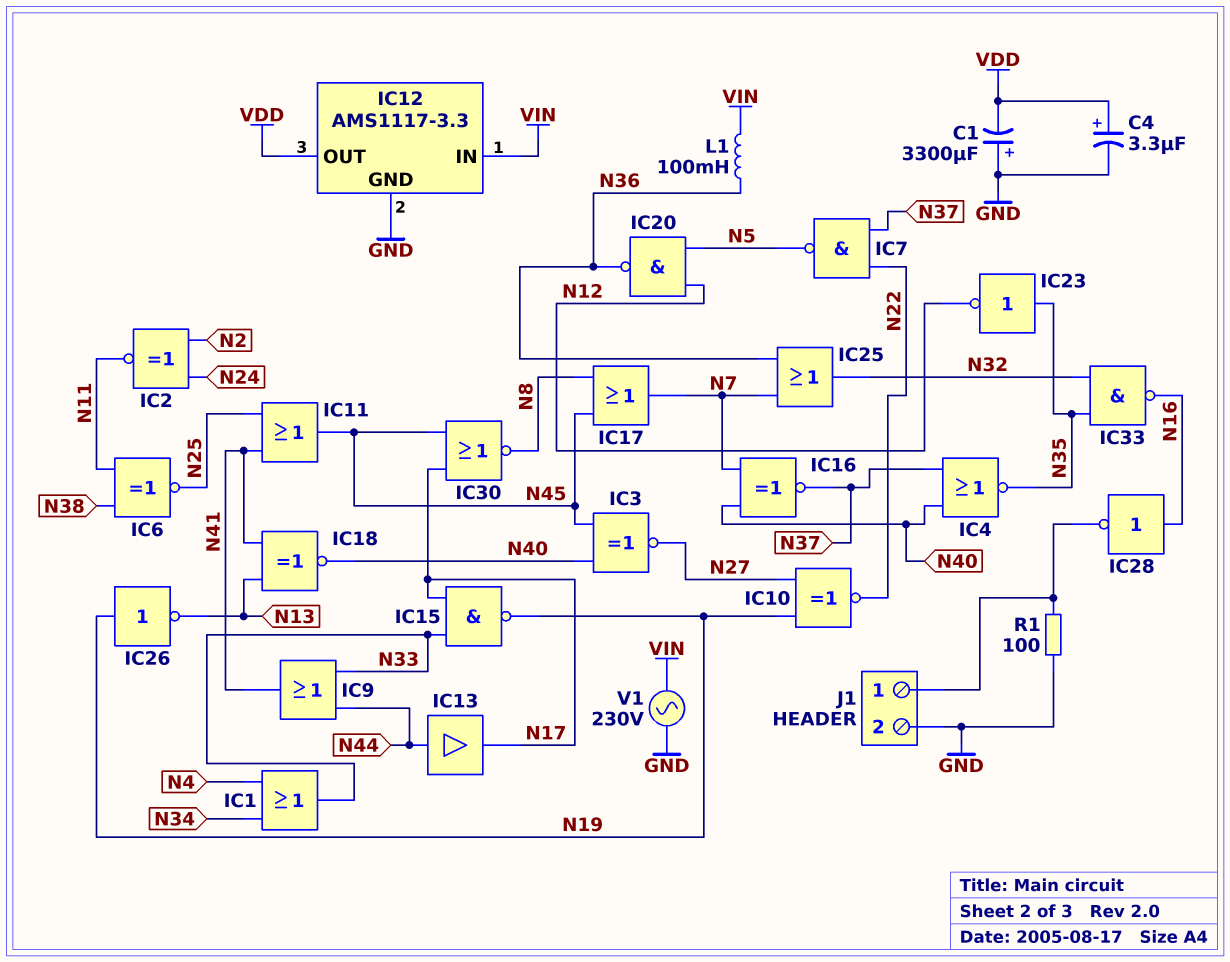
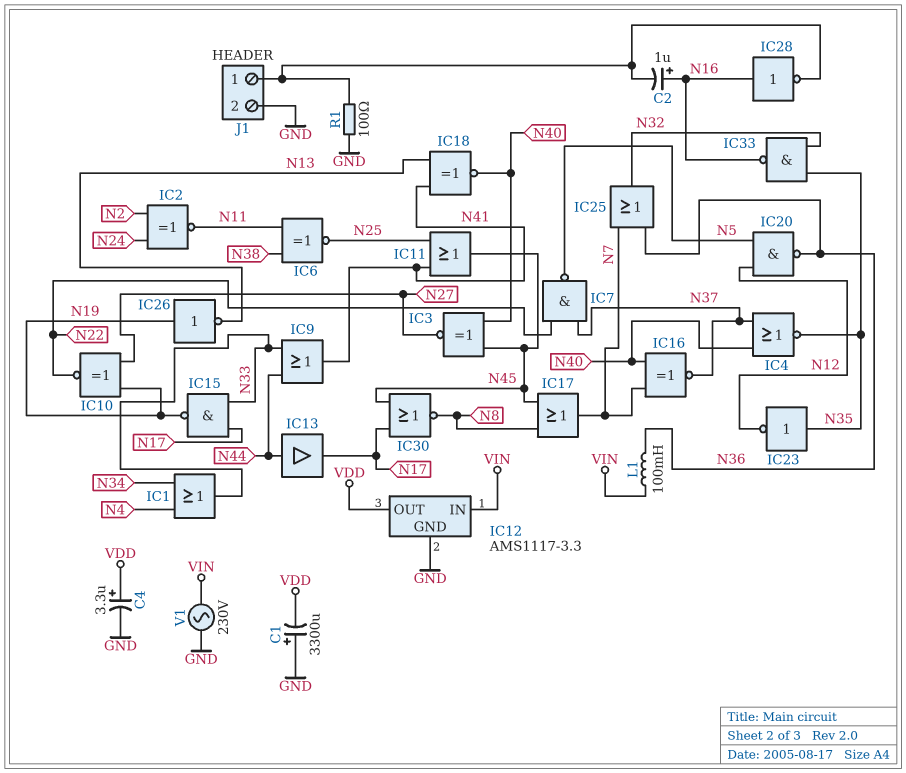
C2: none -> 1uF (plus N16, minus J1/1)

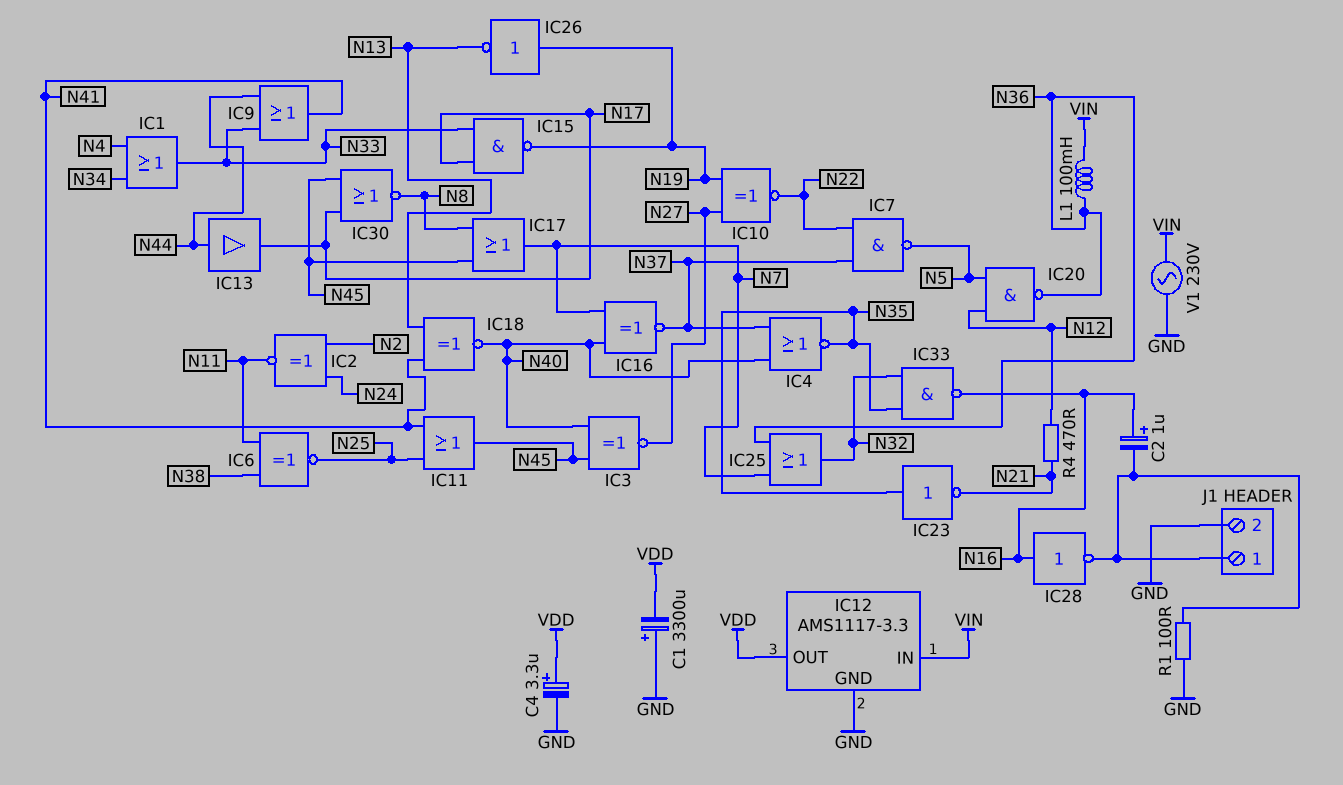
IC23: NOT (in N35, out N12) -> NOT (in N35, out N21)
R4: none -> 470 (N12, N21)

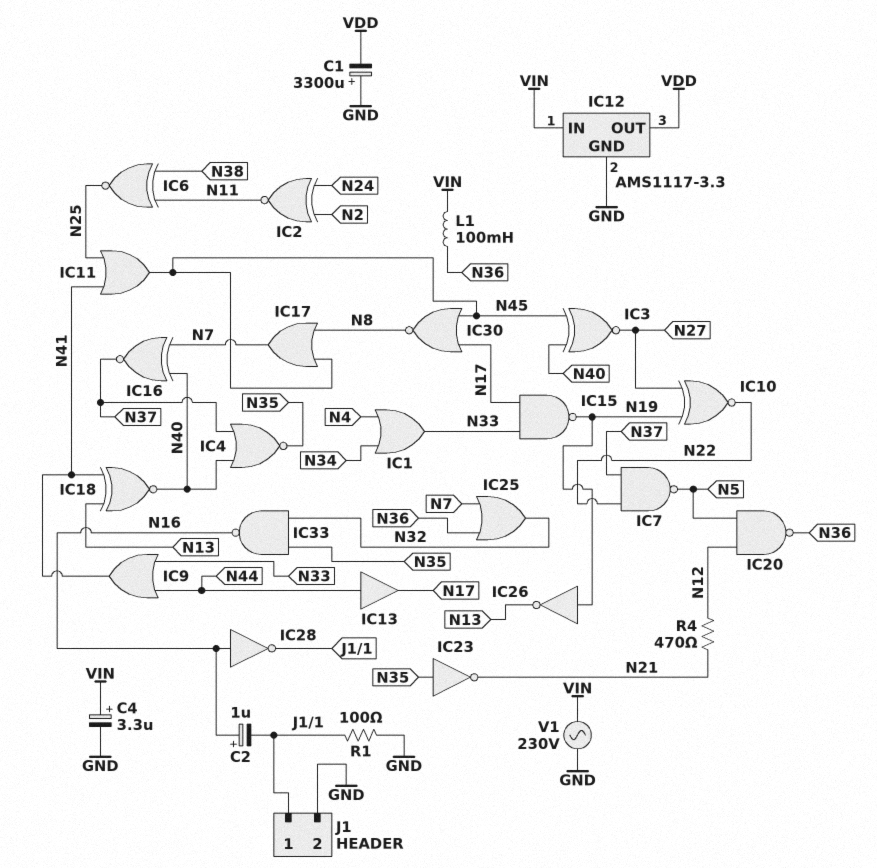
C4: 3.3uF (plus VDD, minus GND) -> 3.3uF (plus VIN, minus GND)

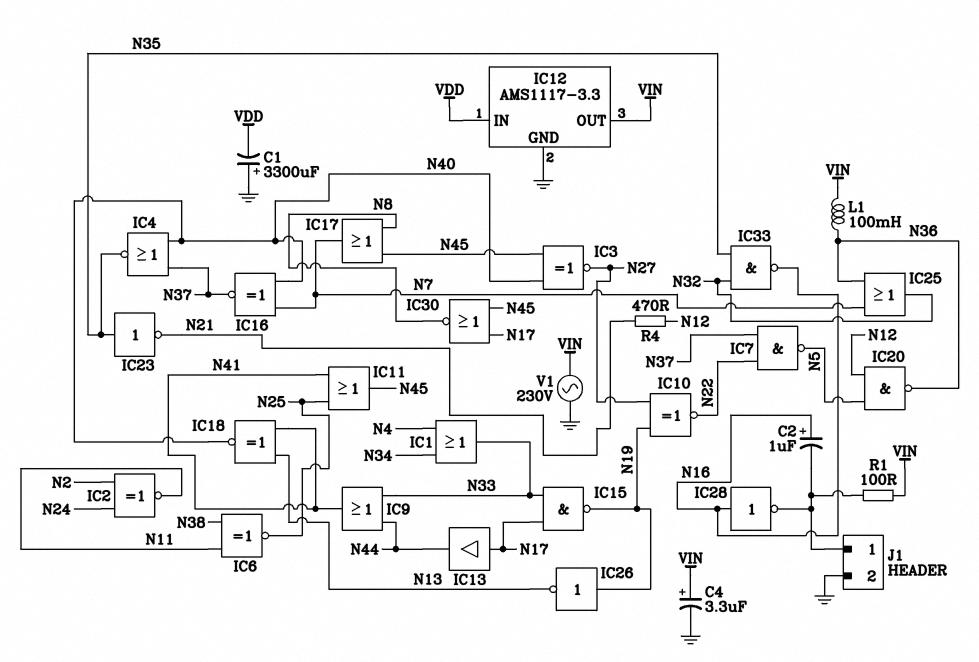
IC12 pin IN: VIN -> VDD
IC12 pin OUT: VDD -> VIN
IC13: buffer (in N44, out N17) -> buffer (in N17, out N44)
R1: 100 (GND, J1/1) -> 100 (J1/1, VIN)

